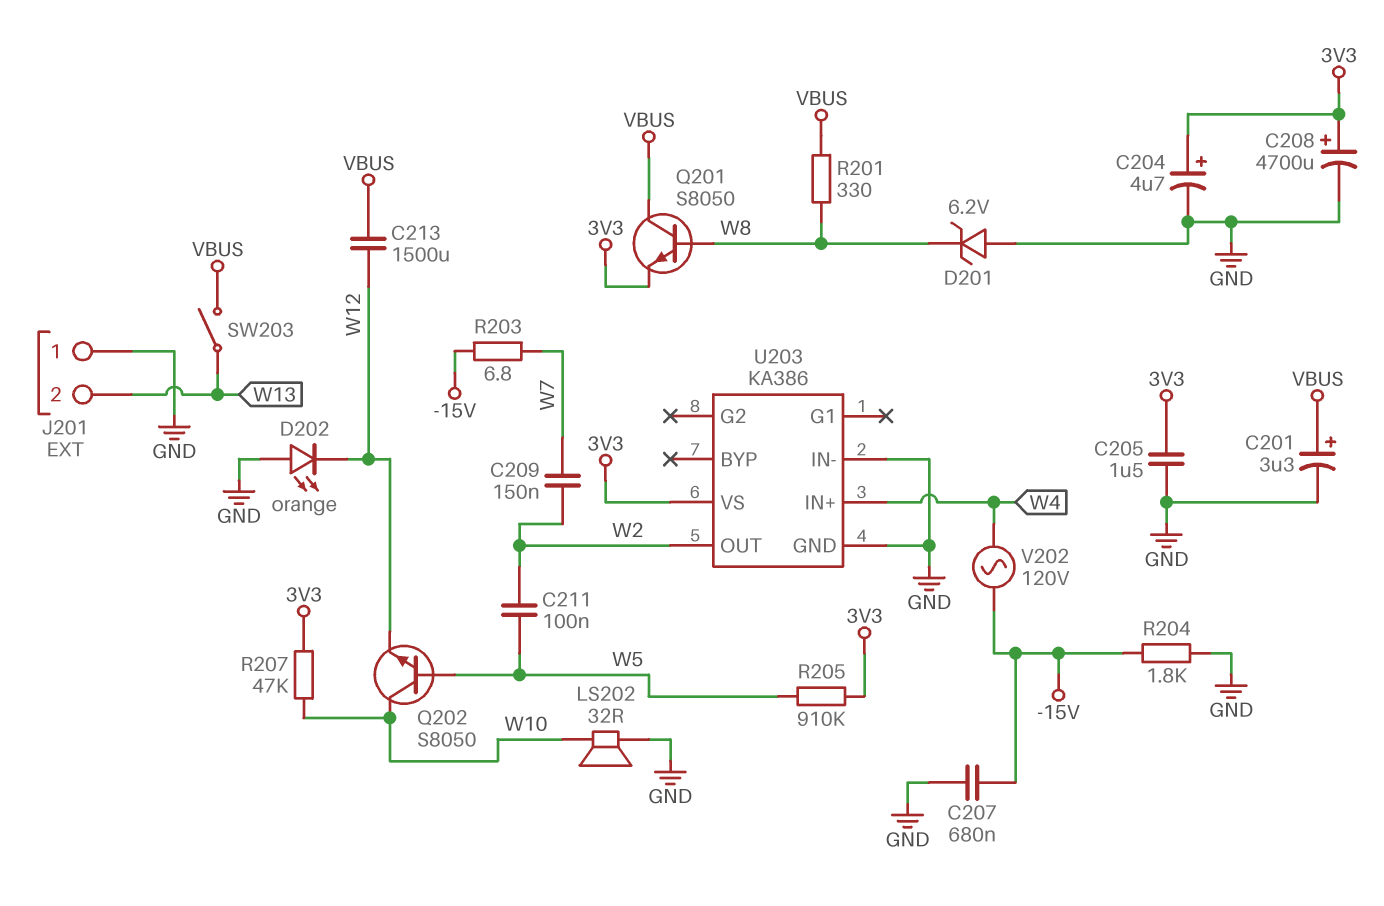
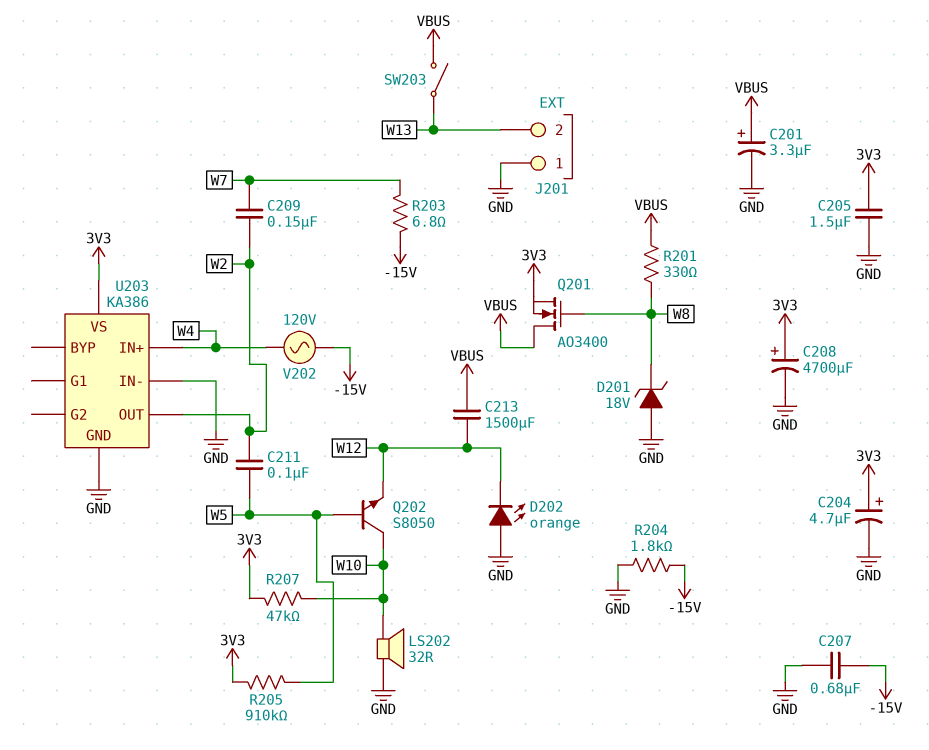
D201: zener 6.2V (A GND, K W8) -> zener 18V (A GND, K W8)
Q201: NPN S8050 (B W8, C VBUS, E 3V3) -> NMOS AO3400 (G W8, D VBUS, S 3V3)

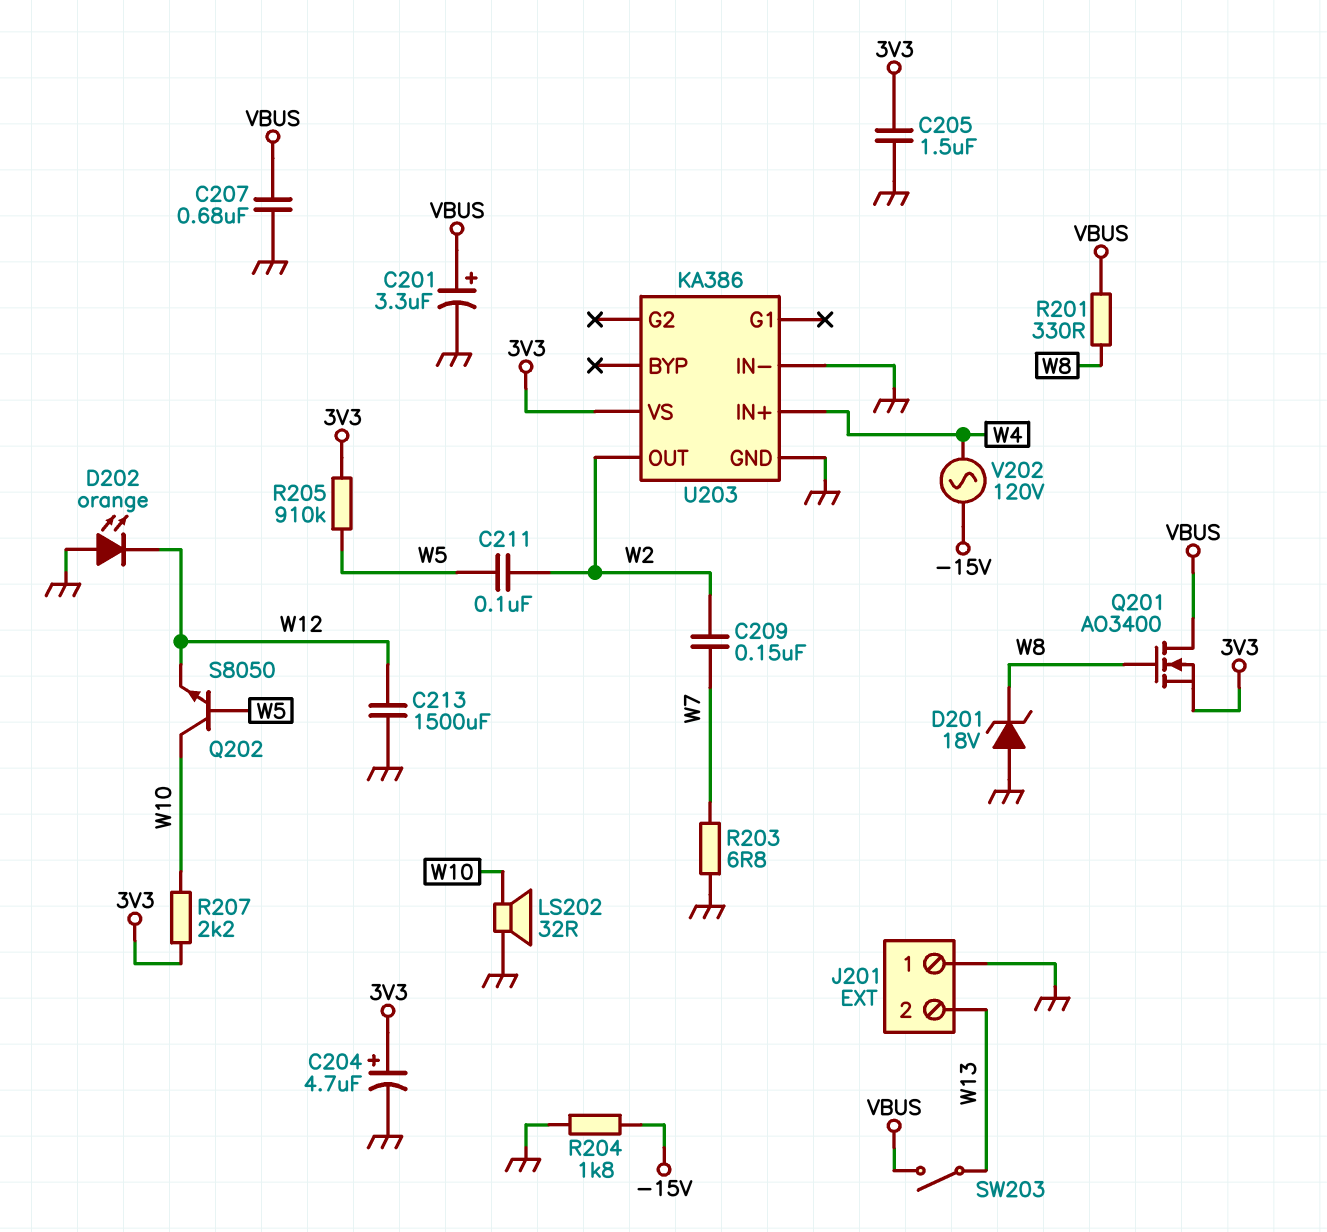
C207: 680nF (-15V, GND) -> 680nF (GND, VBUS)
C208: 4700uF (plus 3V3, minus GND) -> none
C213: 1500uF (VBUS, W12) -> 1500uF (GND, W12)
R203: 6.8 (-15V, W7) -> 6.8 (GND, W7)
R207: 47k (3V3, W10) -> 2.2k (3V3, W10)

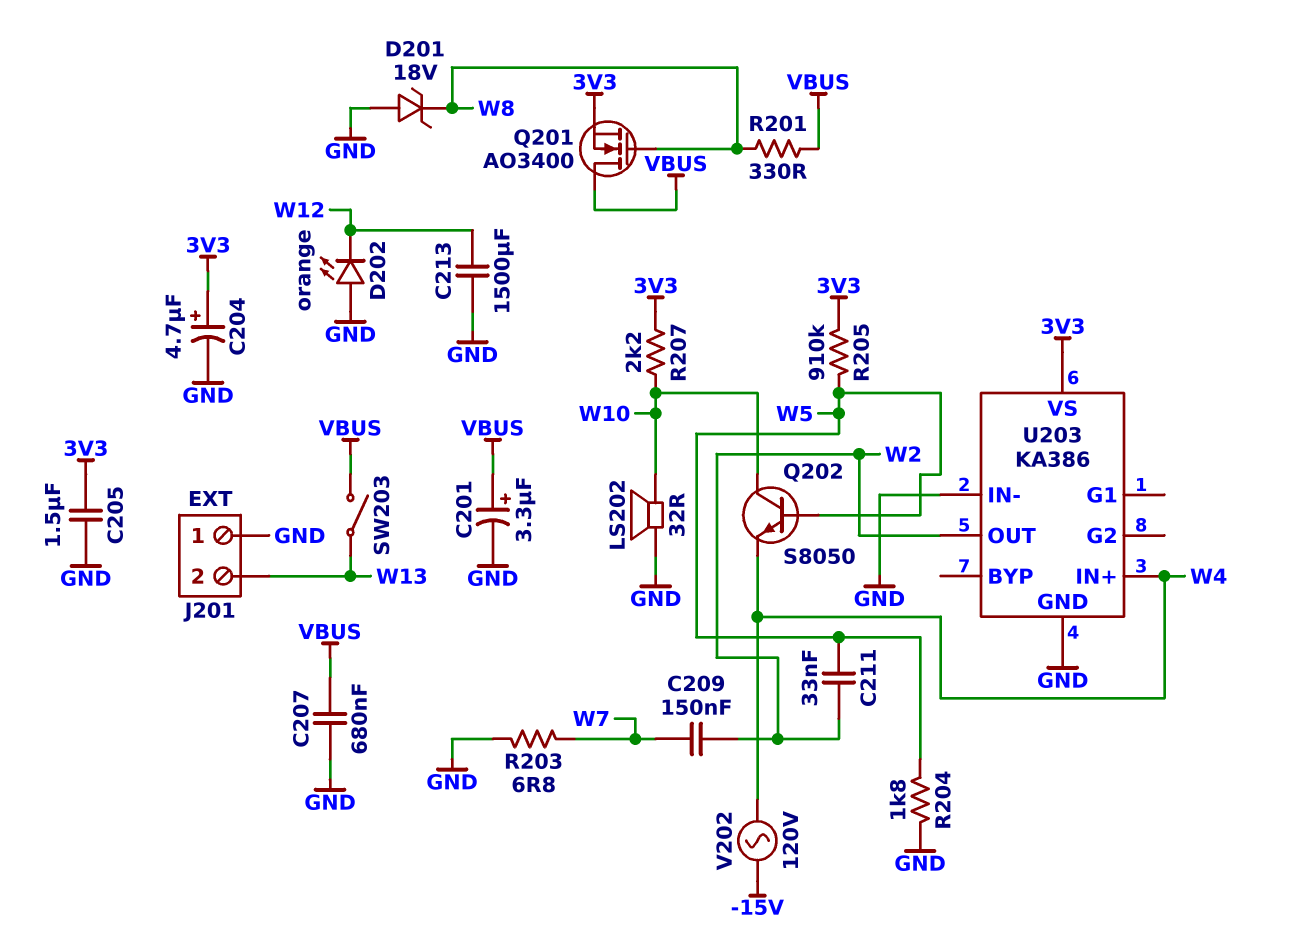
C211: 100nF (W2, W5) -> 33nF (W2, W5)
Q202: NPN S8050 (B W5, C W10, E W12) -> NPN S8050 (B W5, C W10, E W4)
R204: 1.8k (-15V, GND) -> 1.8k (GND, W5)

